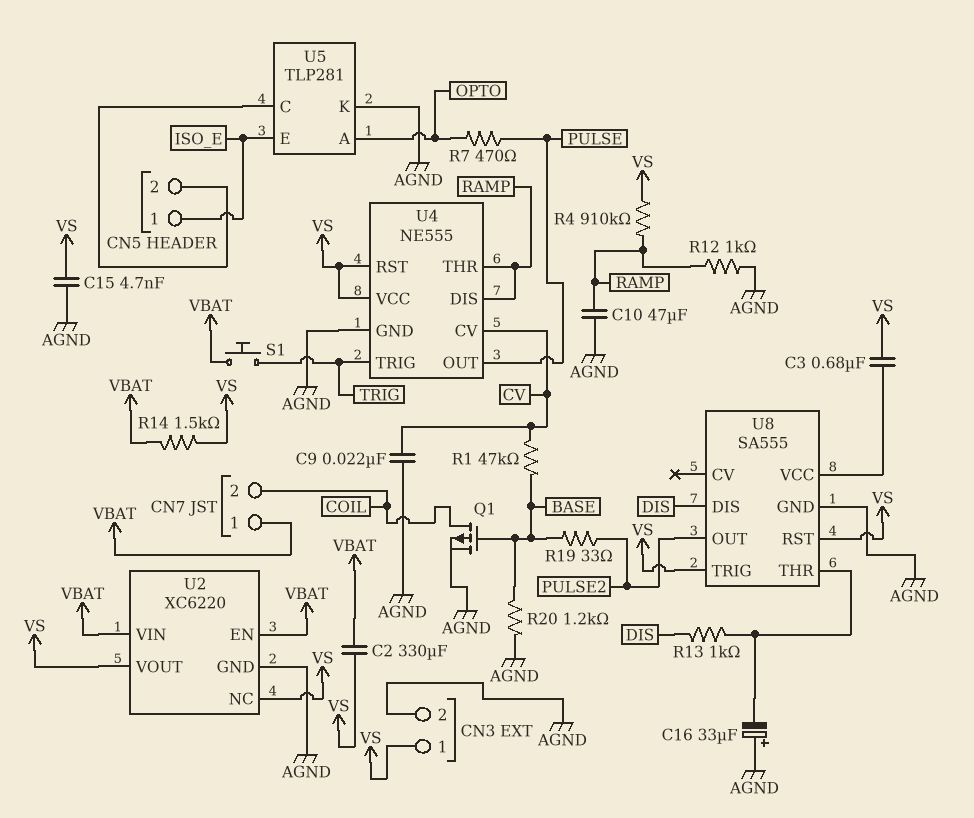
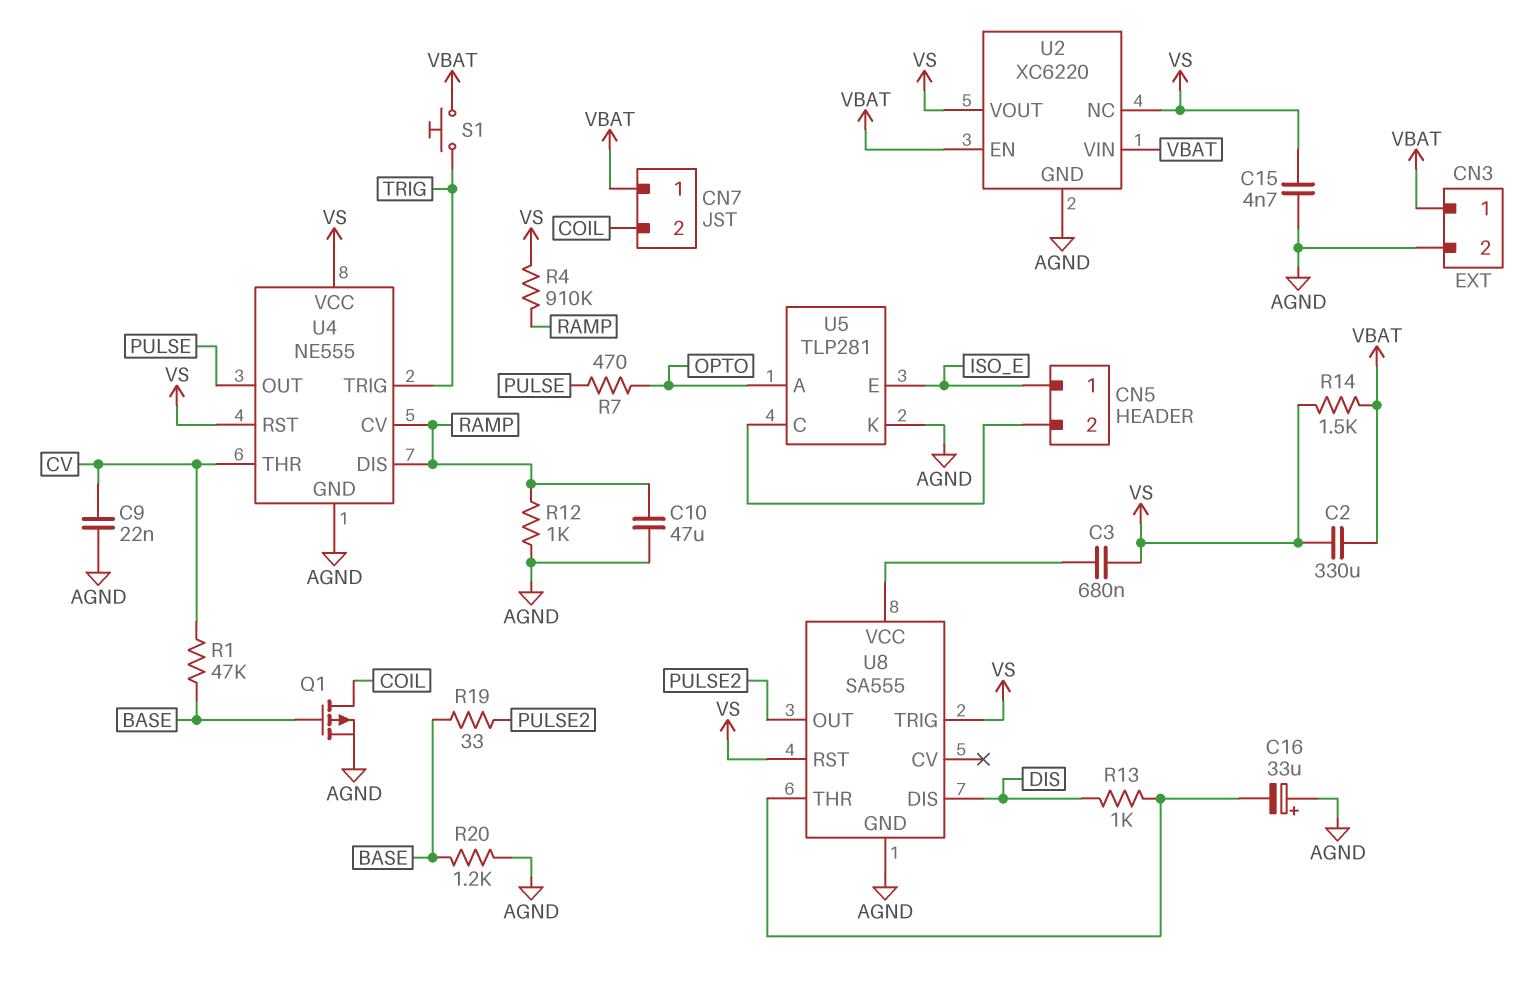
CN3 pin 1: VS -> VBAT
U4 pin CV: CV -> RAMP
U4 pin THR: RAMP -> CV

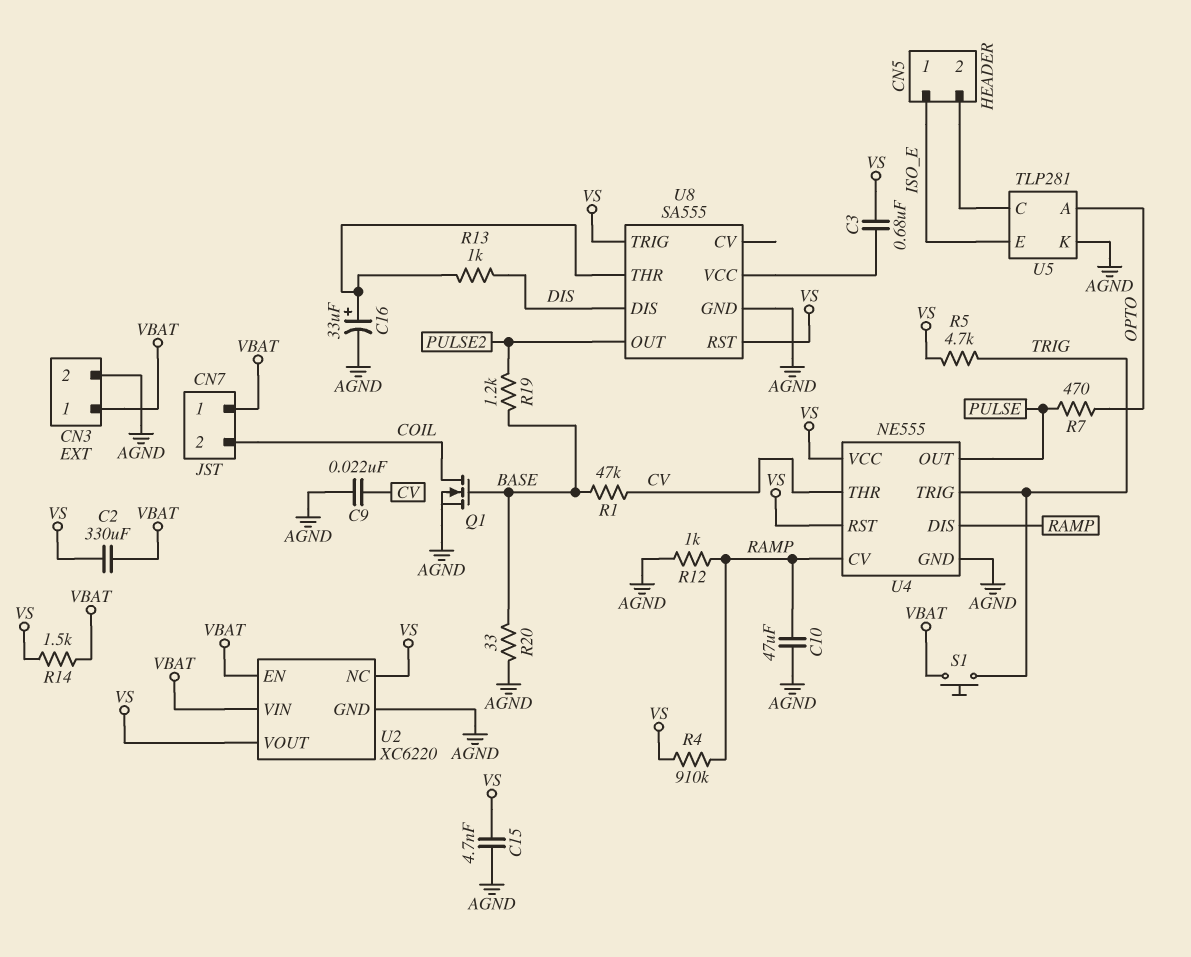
C16: 33uF (plus AGND, minus U8/THR) -> 33uF (plus U8/THR, minus AGND)
Q1: PMOS (G BASE, D COIL, S AGND) -> NMOS (G BASE, D COIL, S AGND)
R5: none -> 4.7k (TRIG, VS)
R19: 33 (BASE, PULSE2) -> 1.2k (BASE, PULSE2)
R20: 1.2k (AGND, BASE) -> 33 (AGND, BASE)

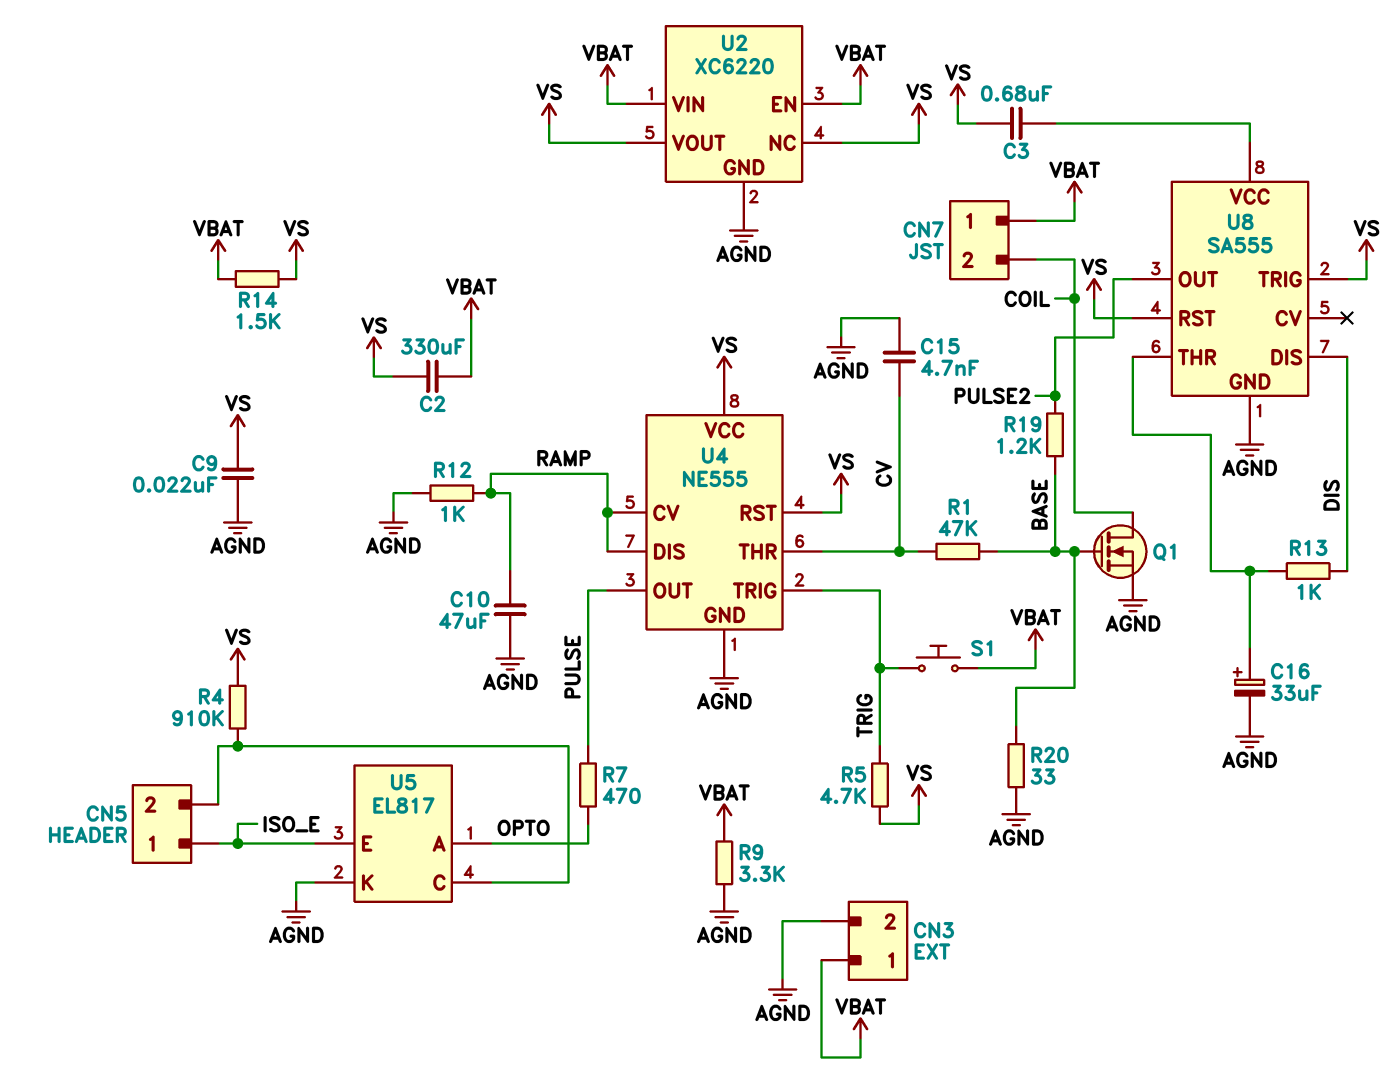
C9: 22nF (AGND, CV) -> 22nF (AGND, VS)
C15: 4.7nF (AGND, VS) -> 4.7nF (AGND, CV)
R4: 910k (RAMP, VS) -> 910k (CN5/2, VS)
R9: none -> 3.3k (AGND, VBAT)
U5: TLP281 -> EL817

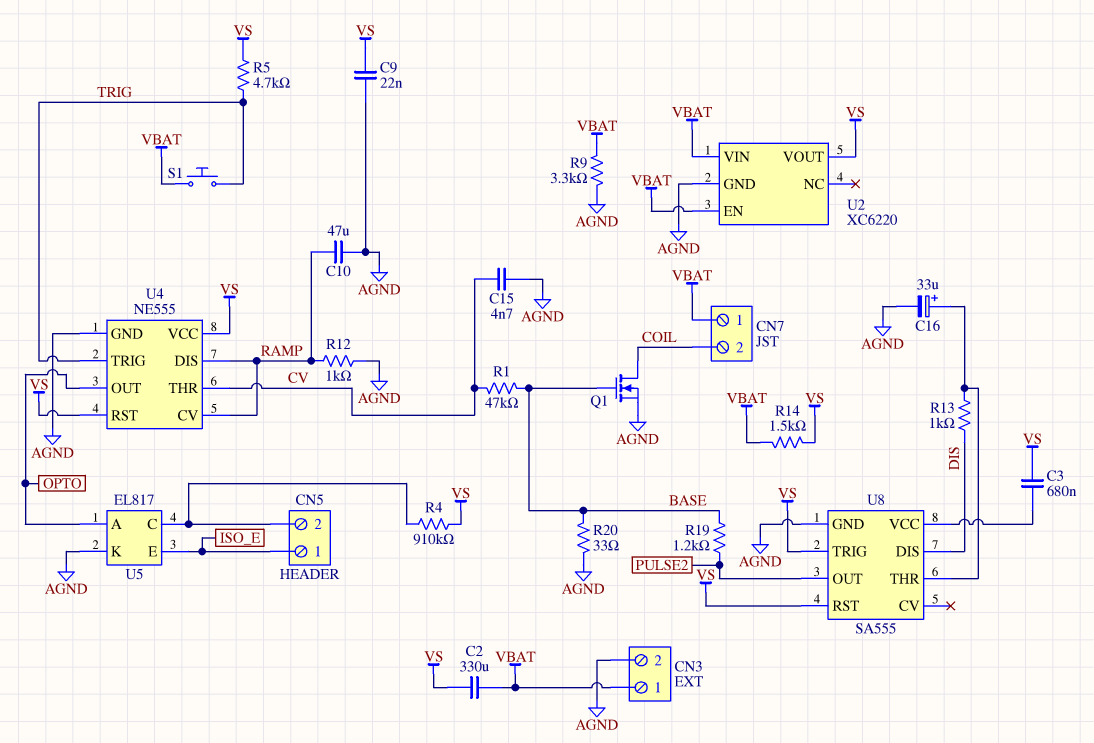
R7: 470 (OPTO, PULSE) -> none
U2 pin NC: VS -> none
U4 pin OUT: PULSE -> OPTO

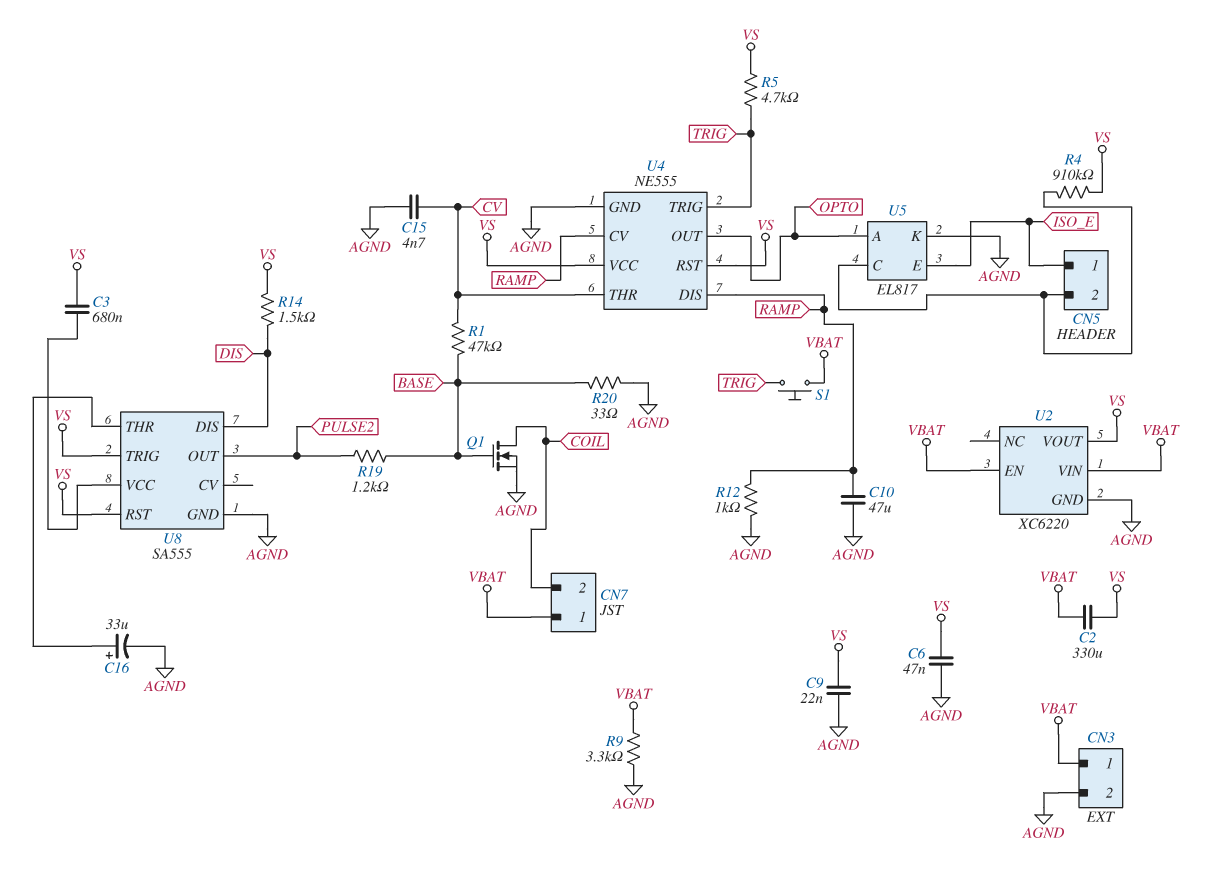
C6: none -> 47nF (AGND, VS)
R13: 1k (DIS, U8/THR) -> none
R14: 1.5k (VBAT, VS) -> 1.5k (DIS, VS)

